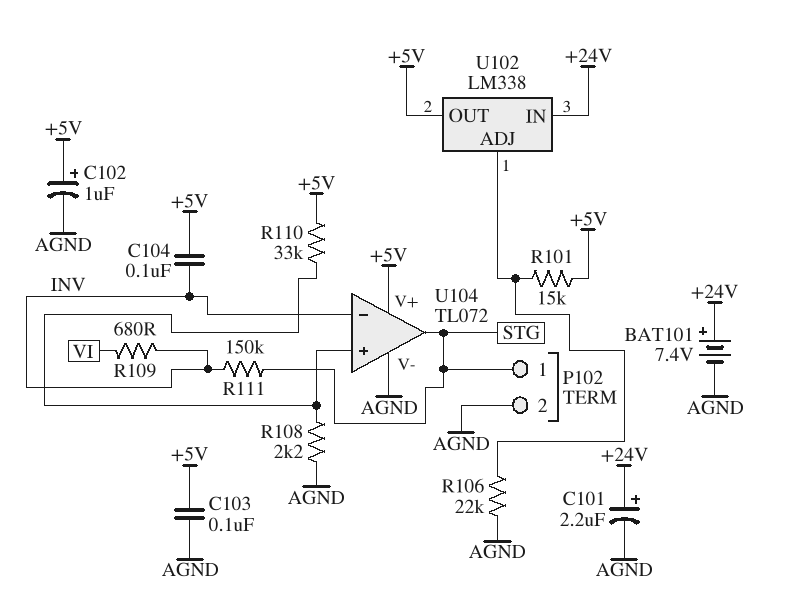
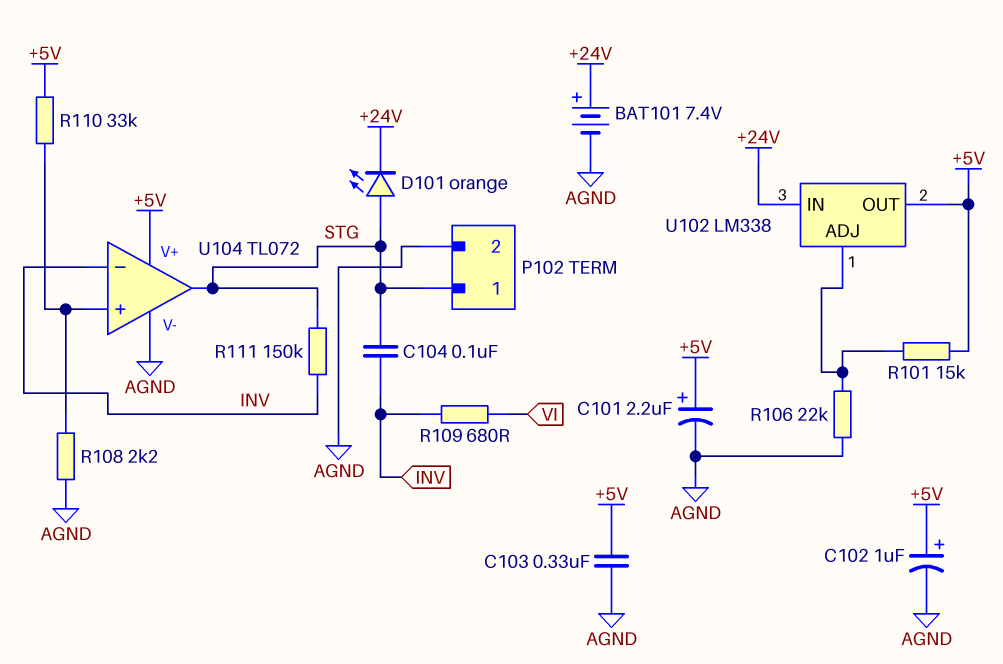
C101: 2.2uF (plus +24V, minus AGND) -> 2.2uF (plus +5V, minus AGND)
C103: 100nF (+5V, AGND) -> 330nF (+5V, AGND)
C104: 100nF (+5V, INV) -> 100nF (INV, STG)
D101: none -> LED orange (A STG, K +24V)

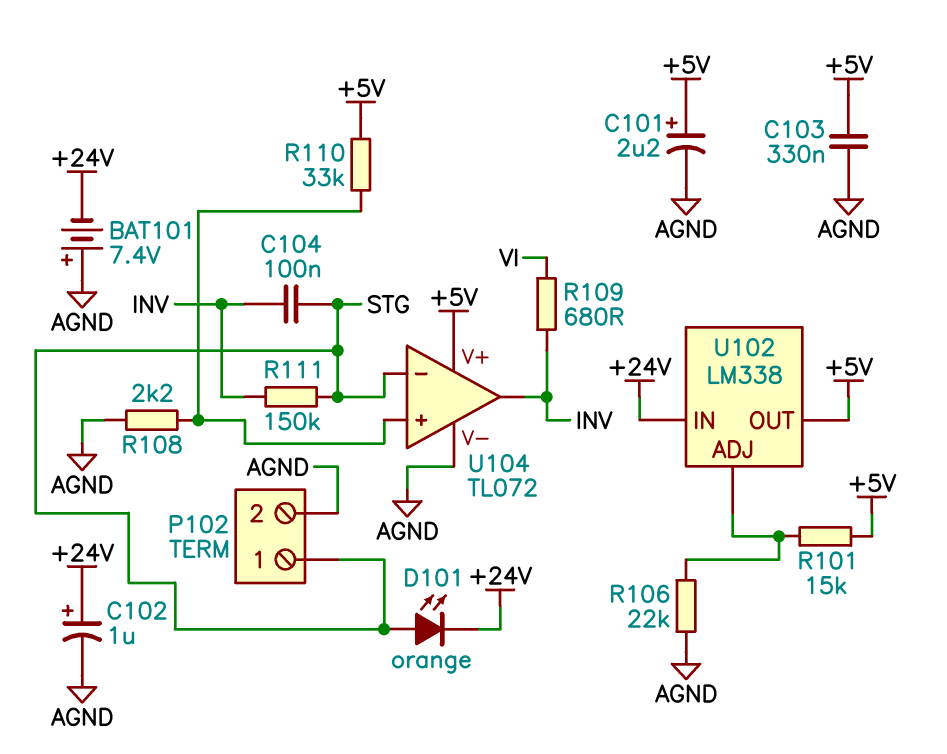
BAT101: 7.4V (plus +24V, minus AGND) -> 7.4V (plus AGND, minus +24V)
C102: 1uF (plus +5V, minus AGND) -> 1uF (plus +24V, minus AGND)
U104 pin in-: INV -> STG
U104 pin out: STG -> INV

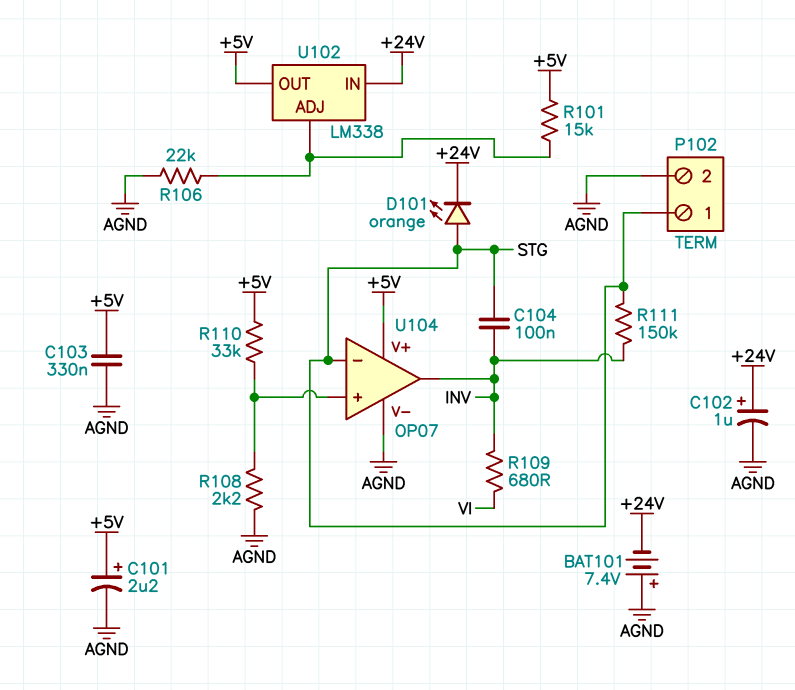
U104: TL072 -> OP07

